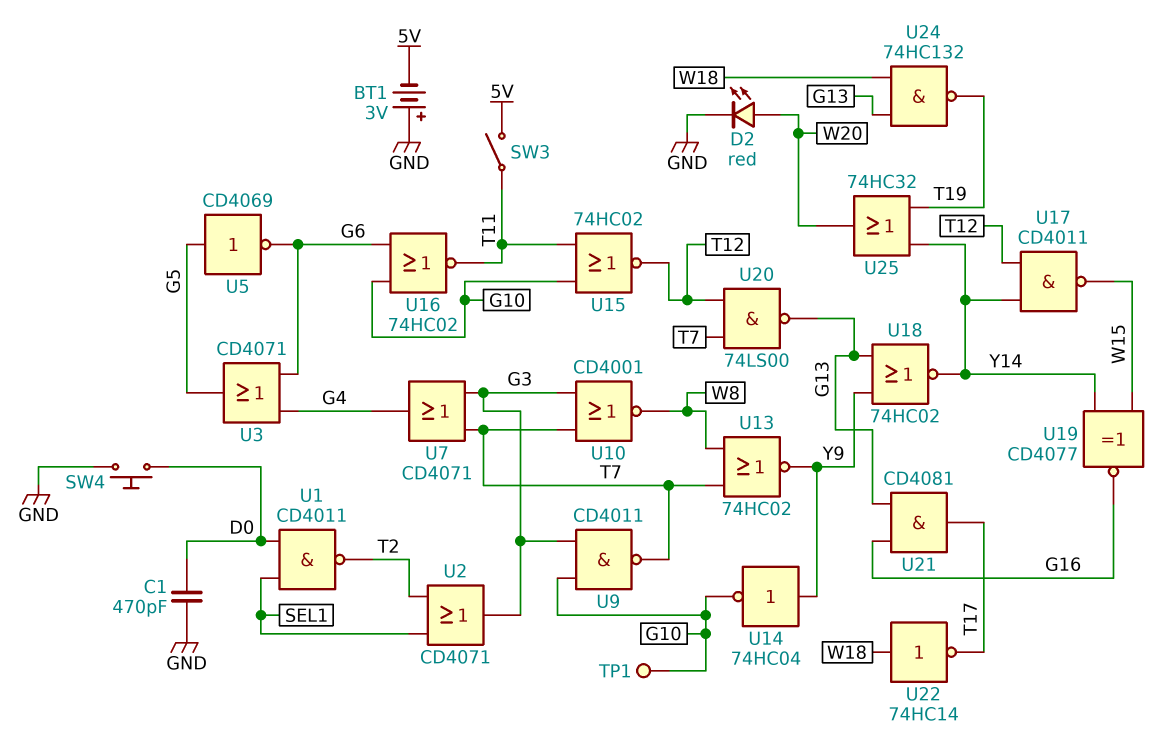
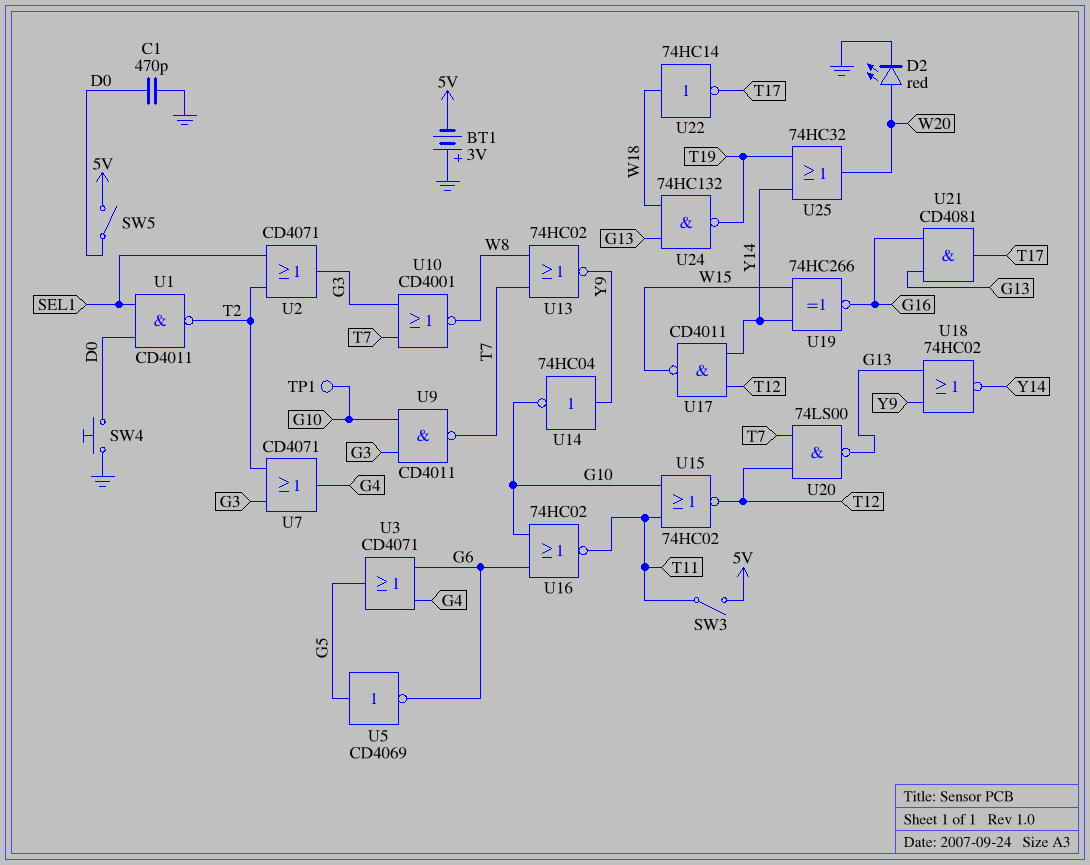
SW5: none -> switch (5V, D0)
U7: OR CD4071 (in G3, in T7, out G4) -> OR CD4071 (in G3, in T2, out G4)
U19: XNOR CD4077 (in W15, in Y14, out G16) -> XNOR 74HC266 (in W15, in Y14, out G16)

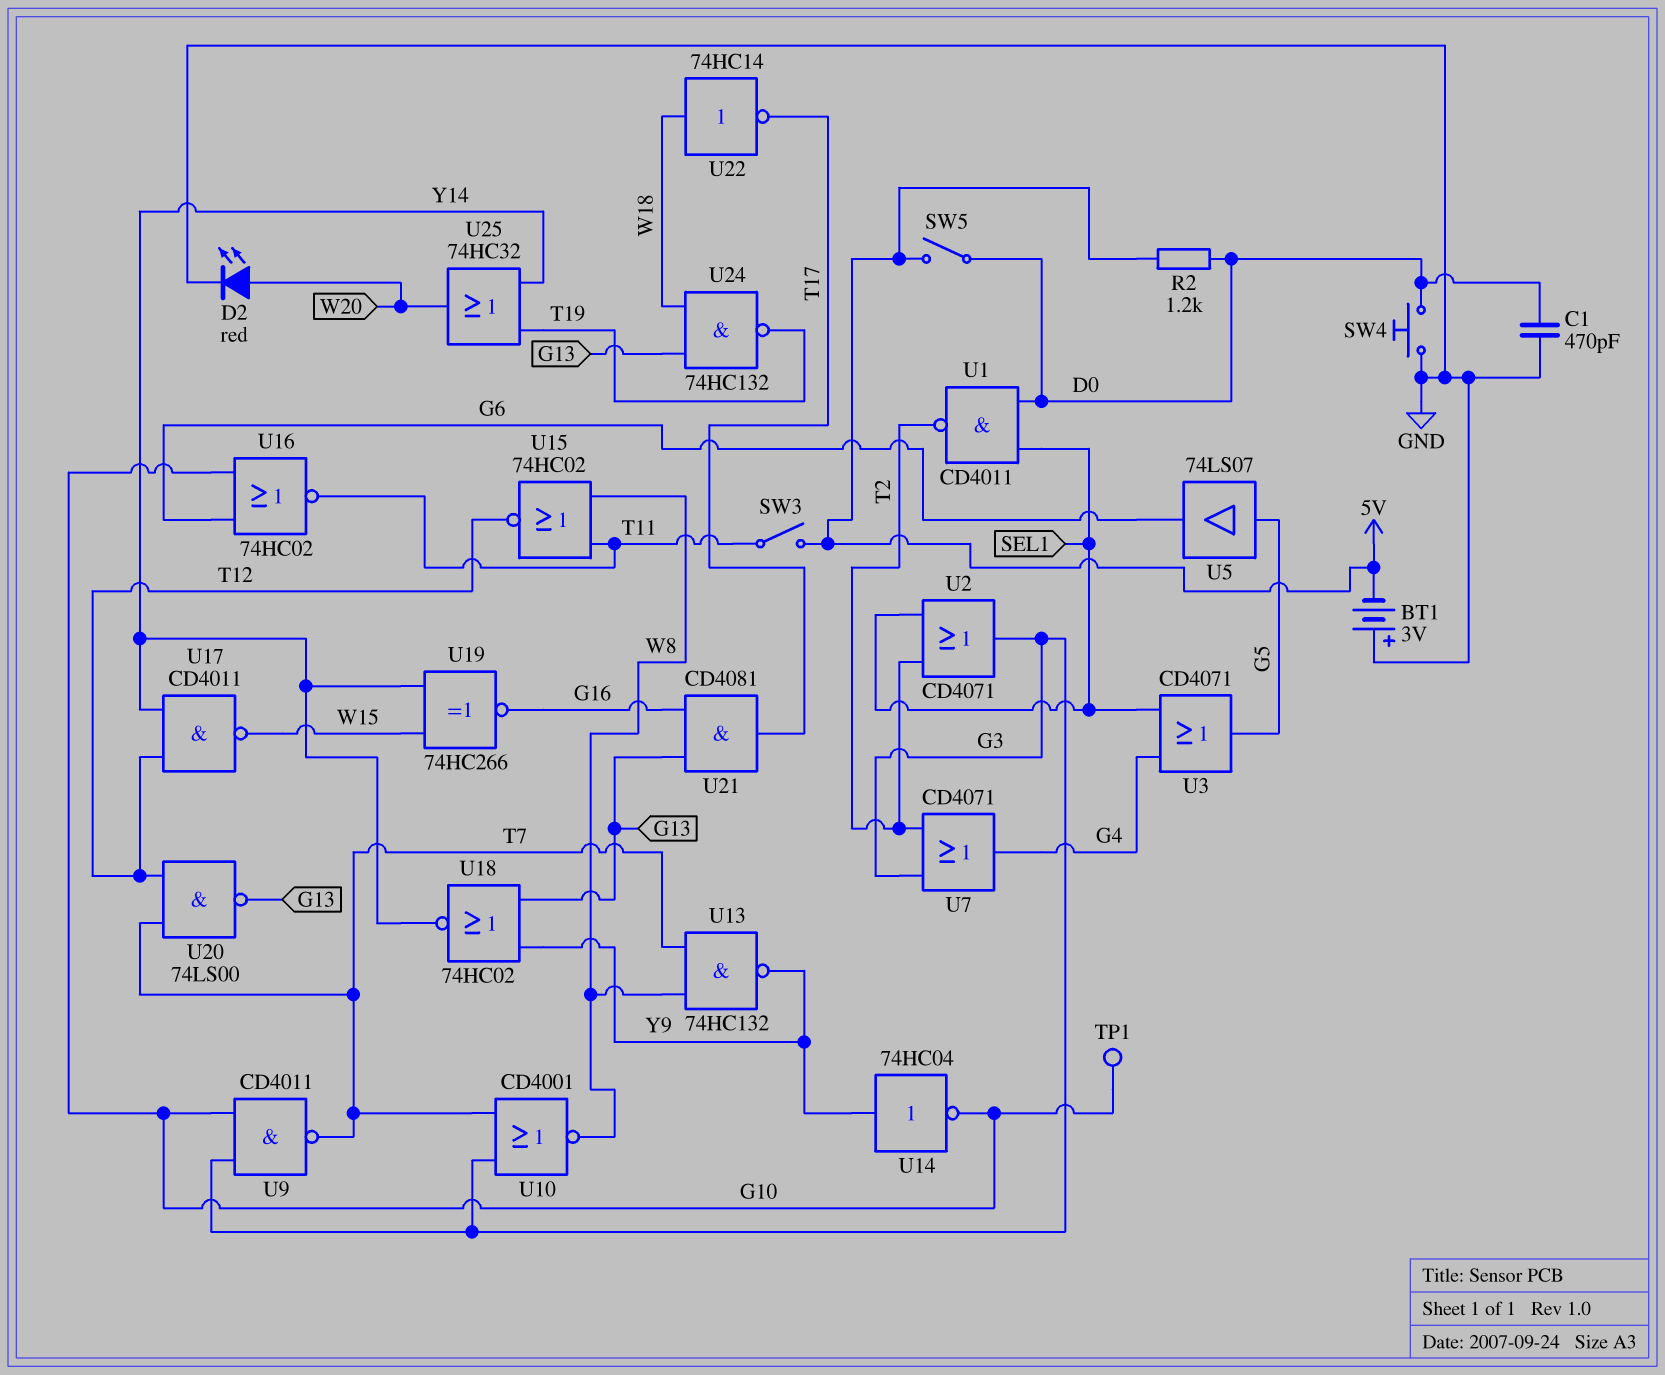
R2: none -> 1.2k (5V, D0)
U3: OR CD4071 (in G4, in G6, out G5) -> OR CD4071 (in G4, in SEL1, out G5)
U5: NOT CD4069 (in G5, out G6) -> buffer 74LS07 (in G5, out G6)
U13: NOR 74HC02 (in T7, in W8, out Y9) -> NAND 74HC132 (in T7, in W8, out Y9)
U15: NOR 74HC02 (in G10, in T11, out T12) -> NOR 74HC02 (in T11, in W8, out T12)

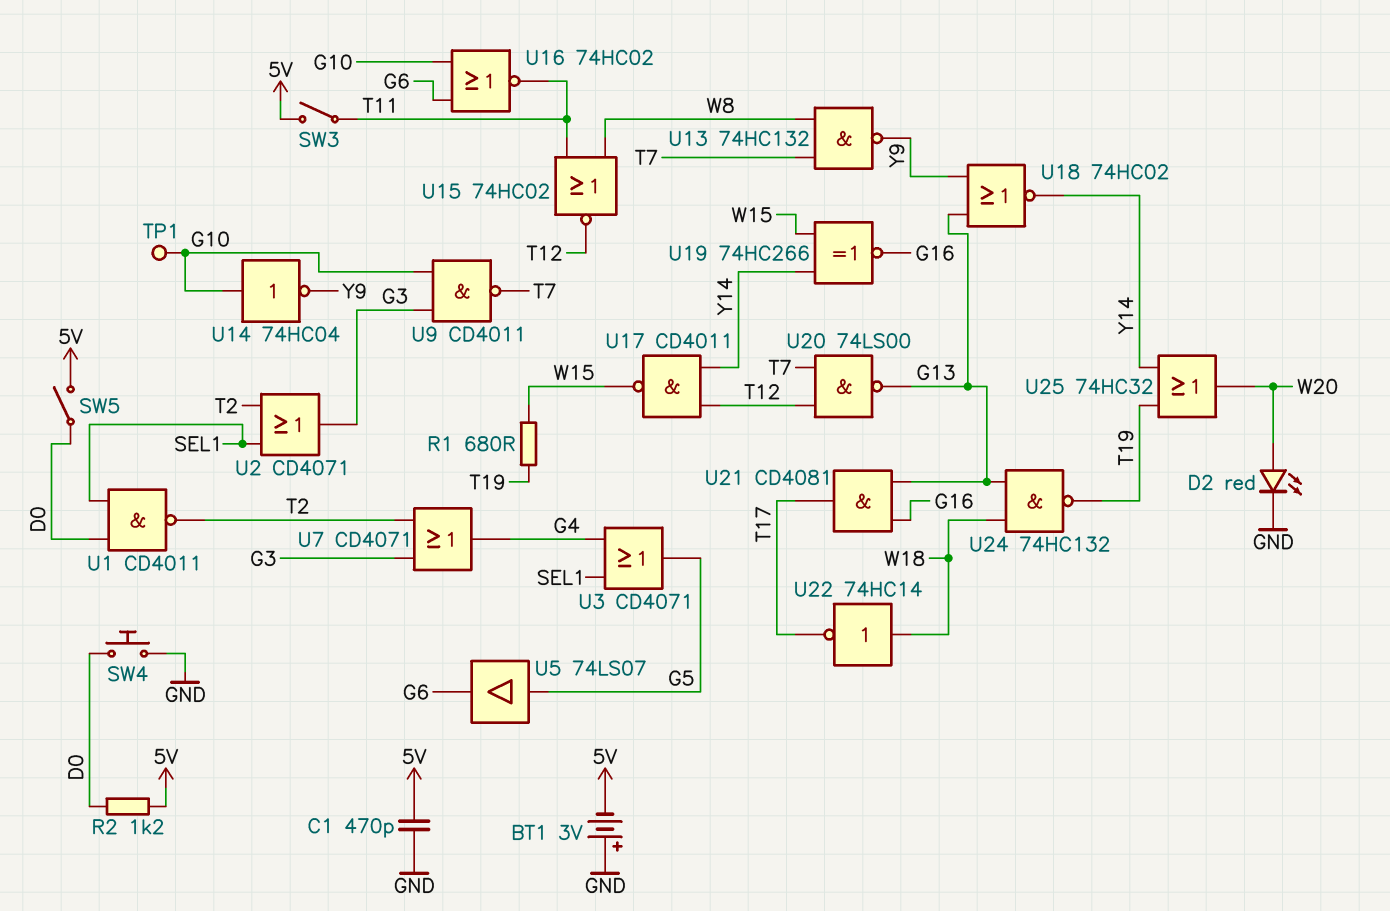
C1: 470pF (D0, GND) -> 470pF (5V, GND)
R1: none -> 680 (T19, W15)
U10: NOR CD4001 (in G3, in T7, out W8) -> none
U14: NOT 74HC04 (in Y9, out G10) -> NOT 74HC04 (in G10, out Y9)

